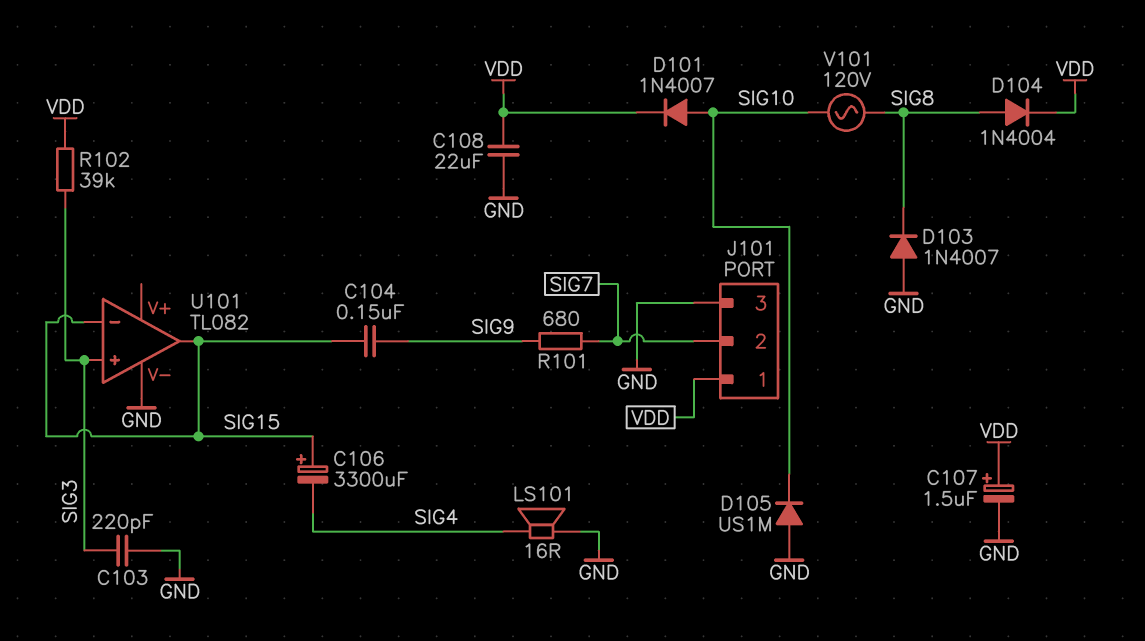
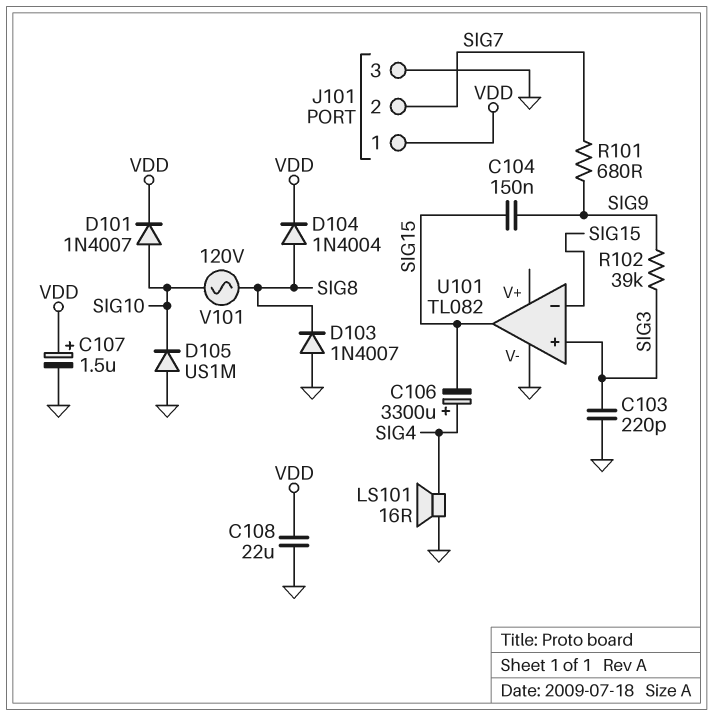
C106: 3300uF (plus SIG15, minus SIG4) -> 3300uF (plus SIG4, minus SIG15)
R102: 39k (SIG3, VDD) -> 39k (SIG3, SIG9)

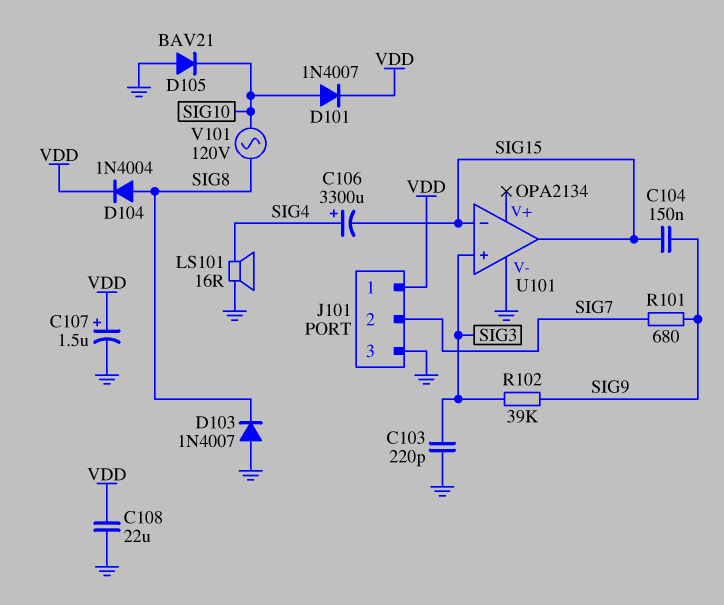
D105: diode US1M (A GND, K SIG10) -> diode BAV21 (A GND, K SIG10)
U101: TL082 -> OPA2134

